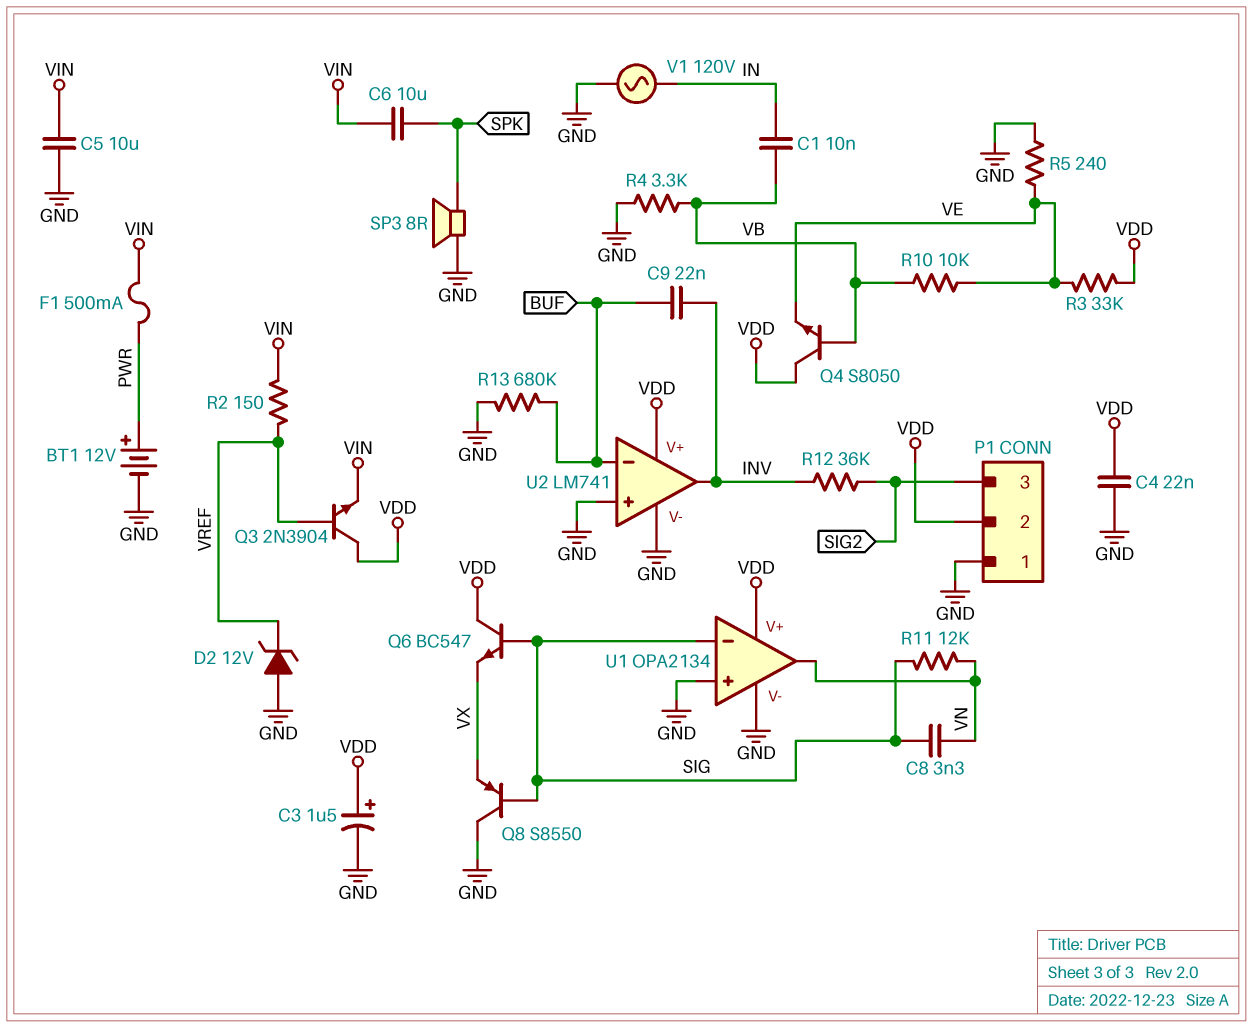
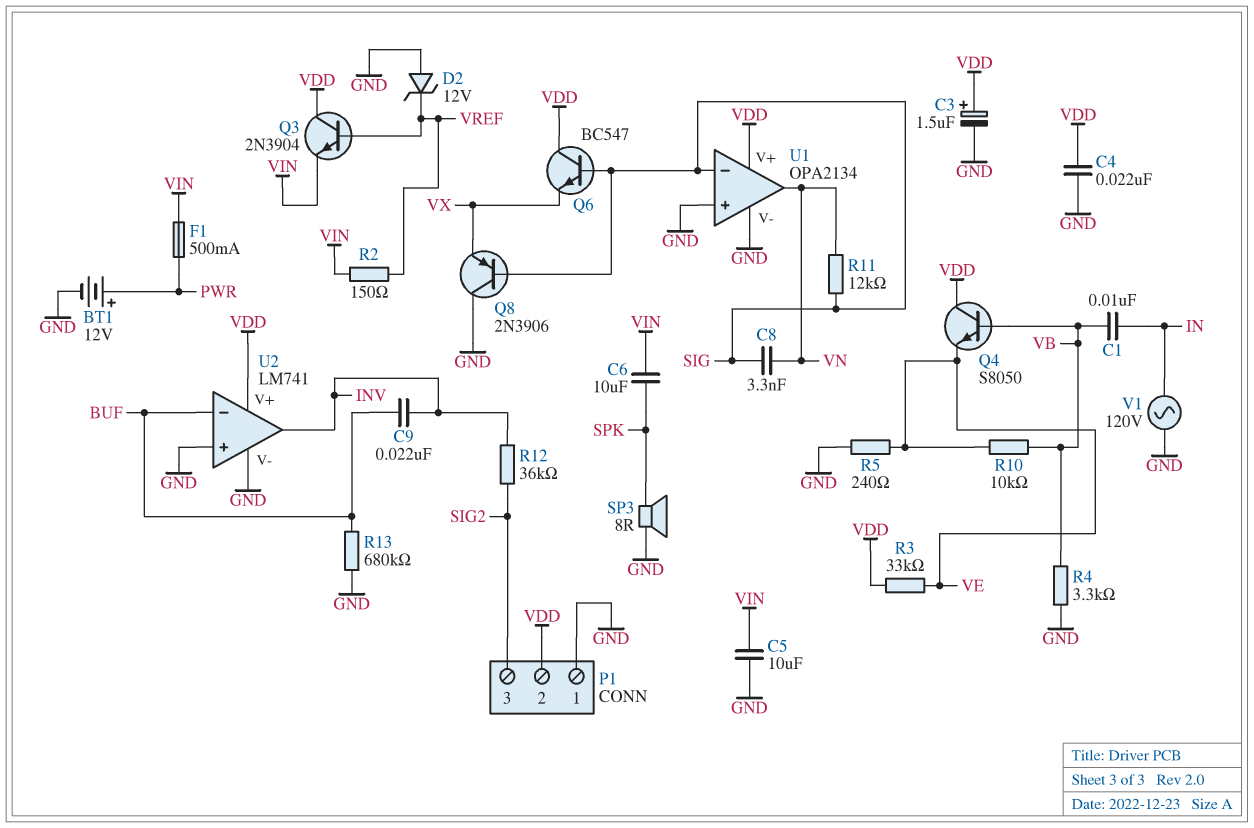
Q8: PNP S8550 (B SIG, C GND, E VX) -> PNP 2N3906 (B SIG, C GND, E VX)

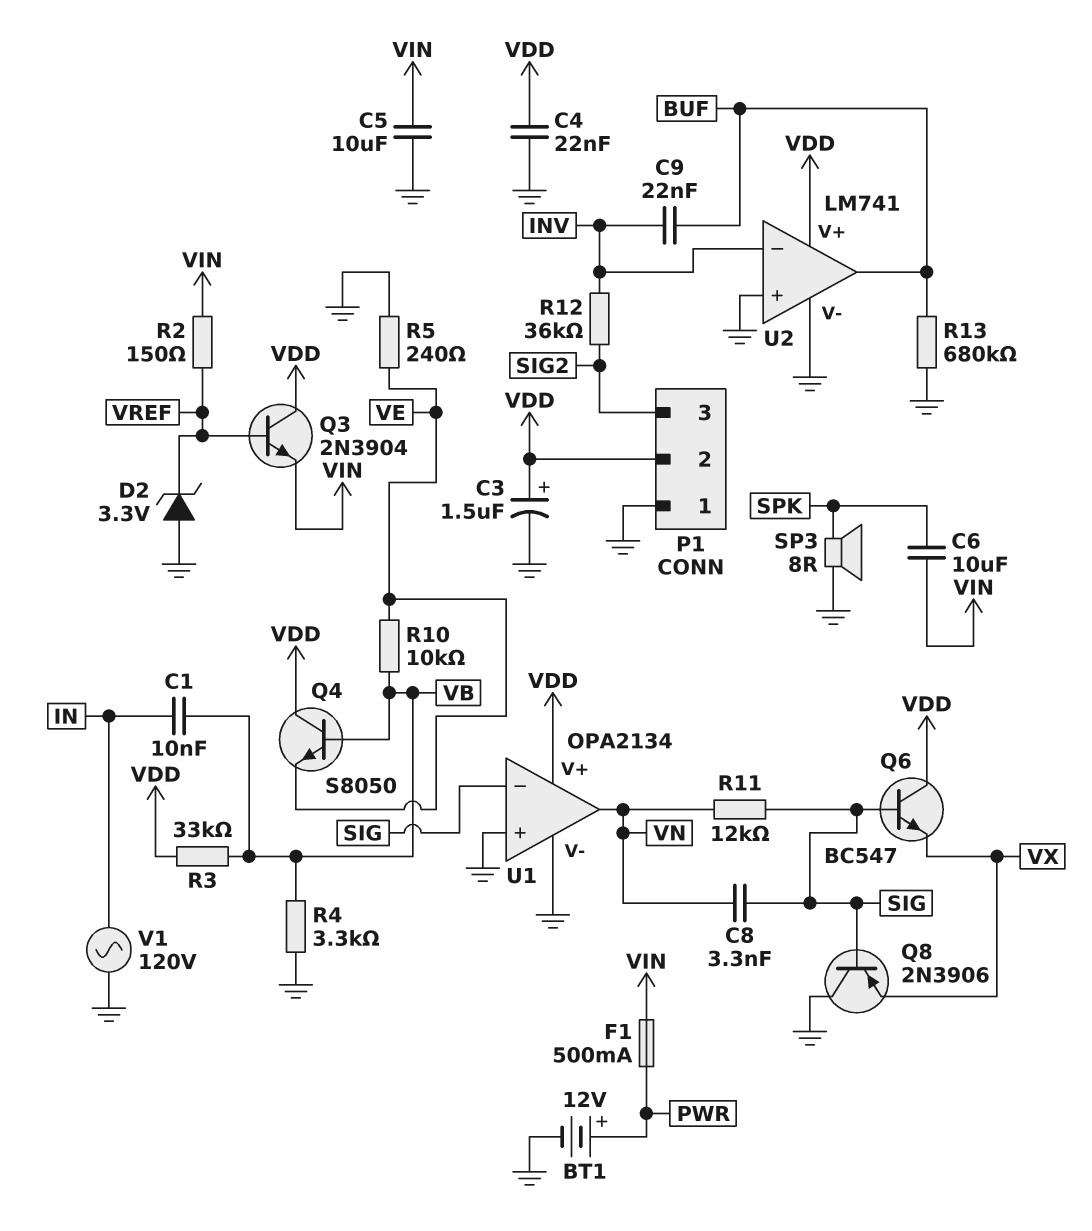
D2: zener 12V (A GND, K VREF) -> zener 3.3V (A GND, K VREF)
R3: 33k (VDD, VE) -> 33k (VB, VDD)
U2 pin in-: BUF -> INV
U2 pin out: INV -> BUF

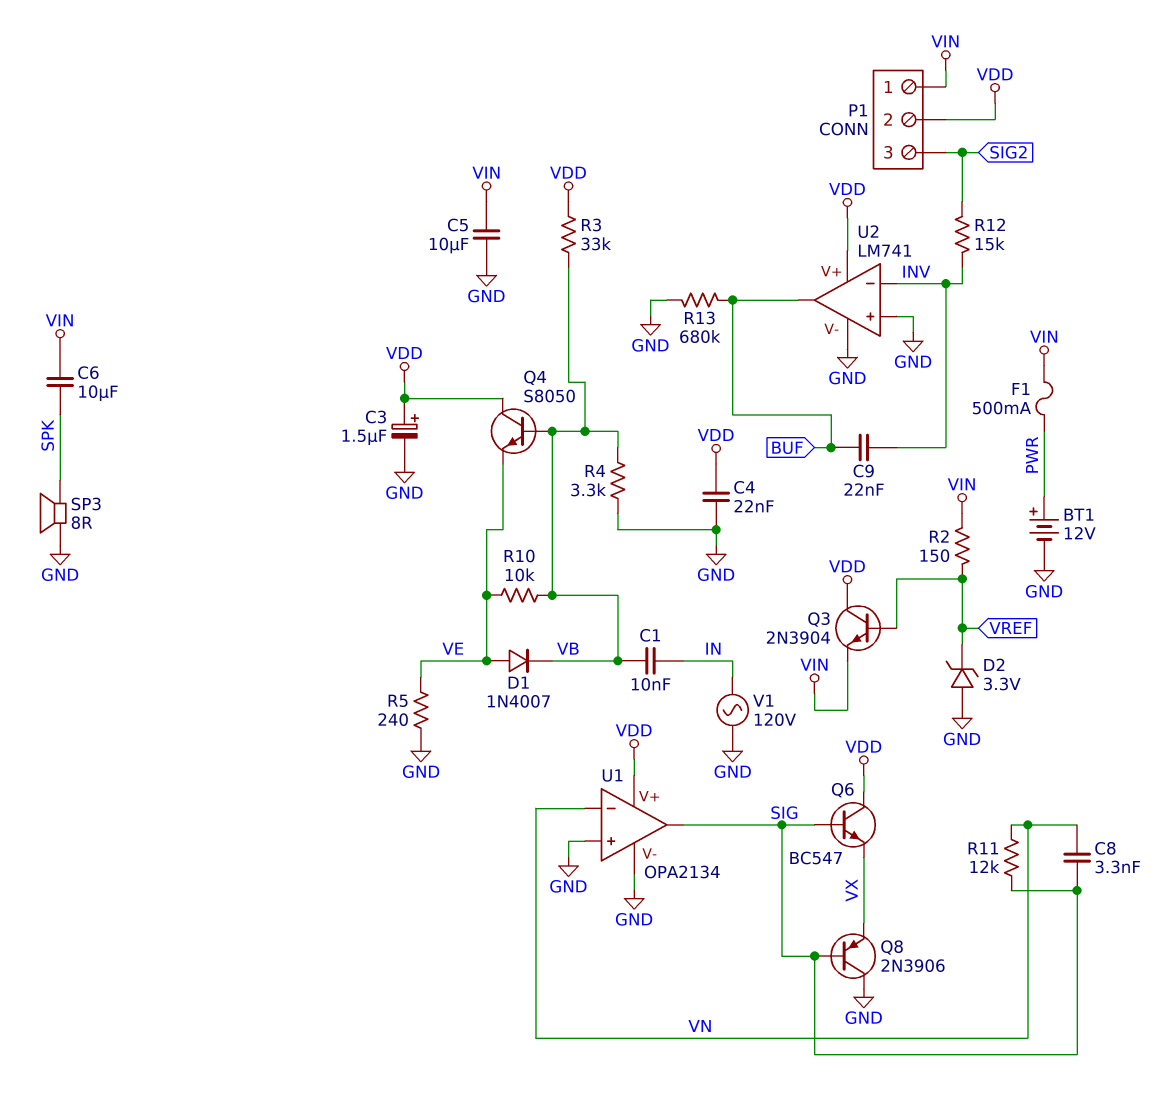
D1: none -> diode 1N4007 (A VE, K VB)
P1 pin 1: GND -> VIN
R12: 36k (INV, SIG2) -> 15k (INV, SIG2)
U1 pin in-: SIG -> VN
U1 pin out: VN -> SIG

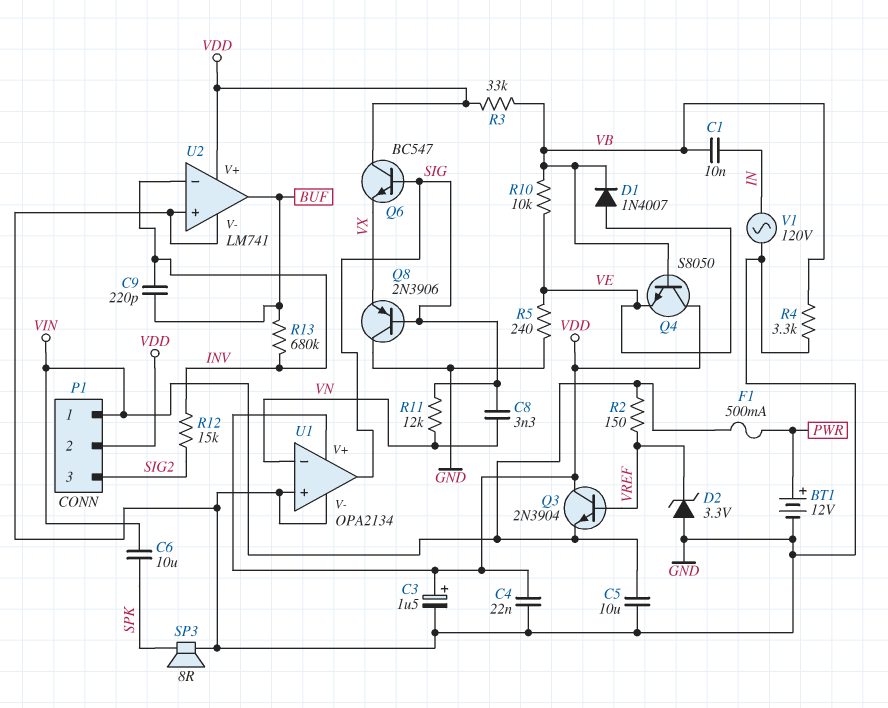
C9: 22nF (BUF, INV) -> 220pF (BUF, INV)
R13: 680k (BUF, GND) -> 680k (BUF, INV)

